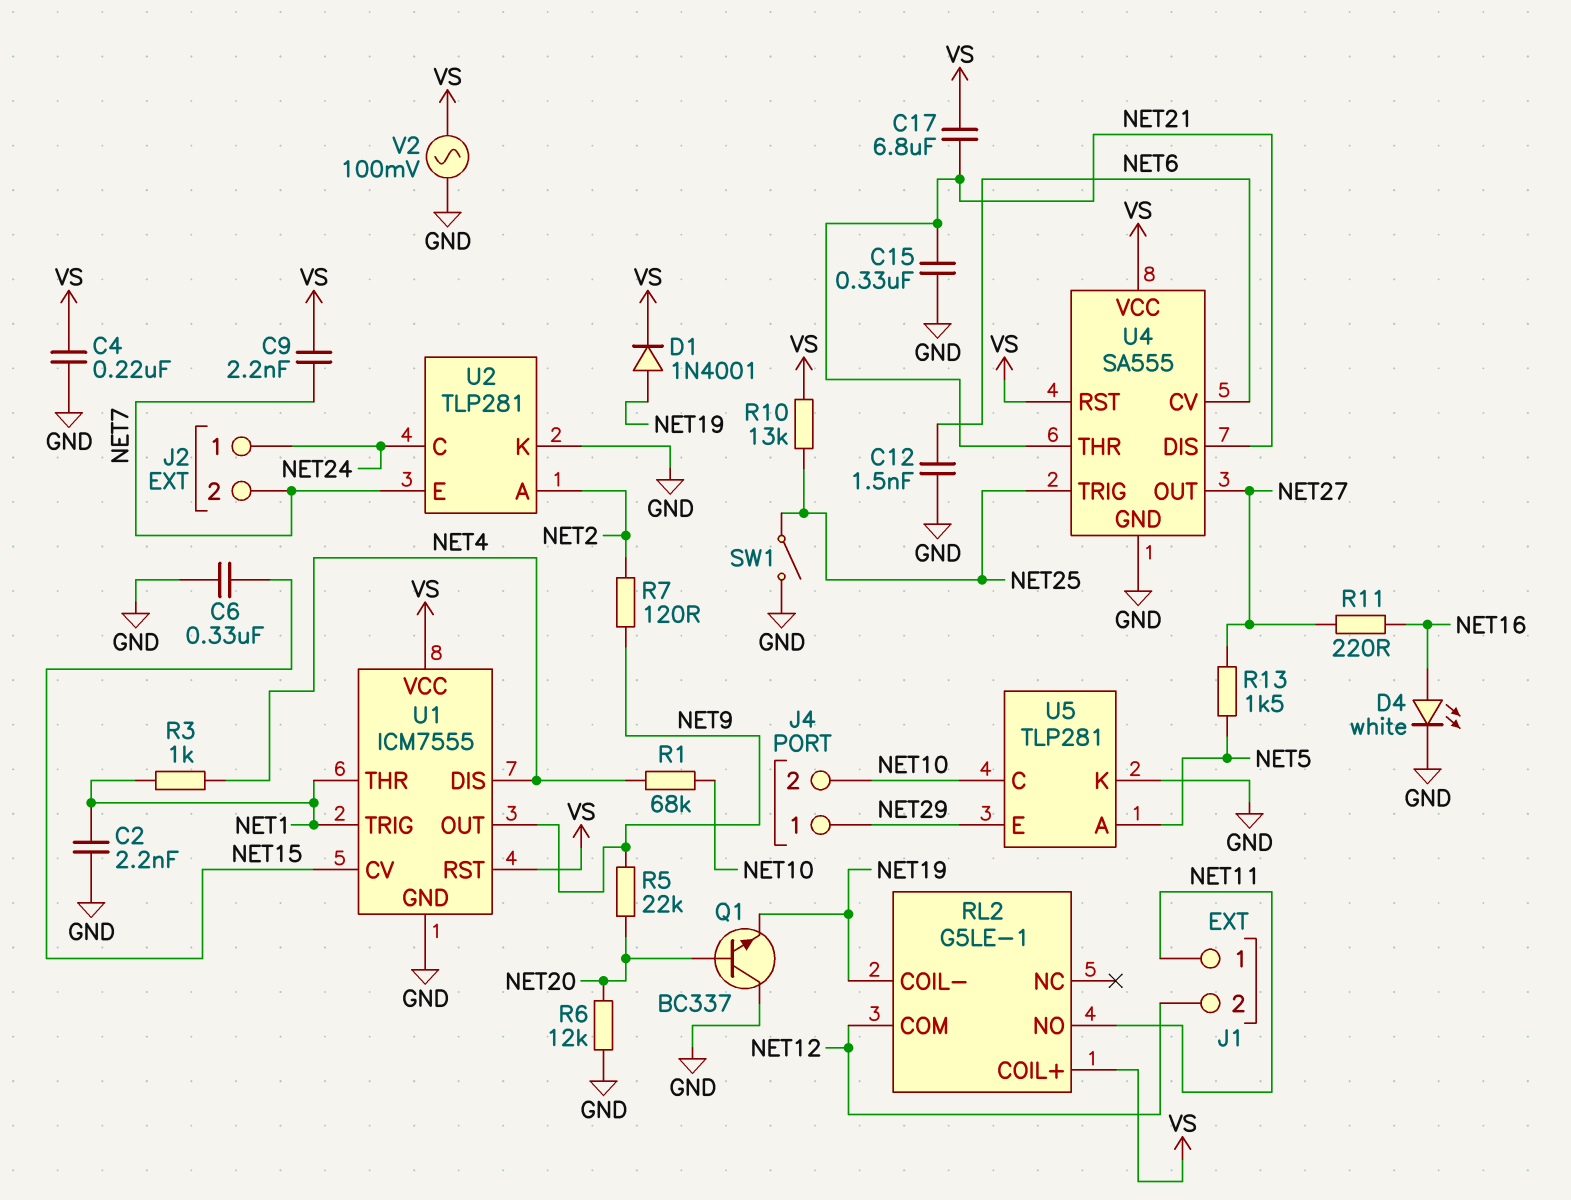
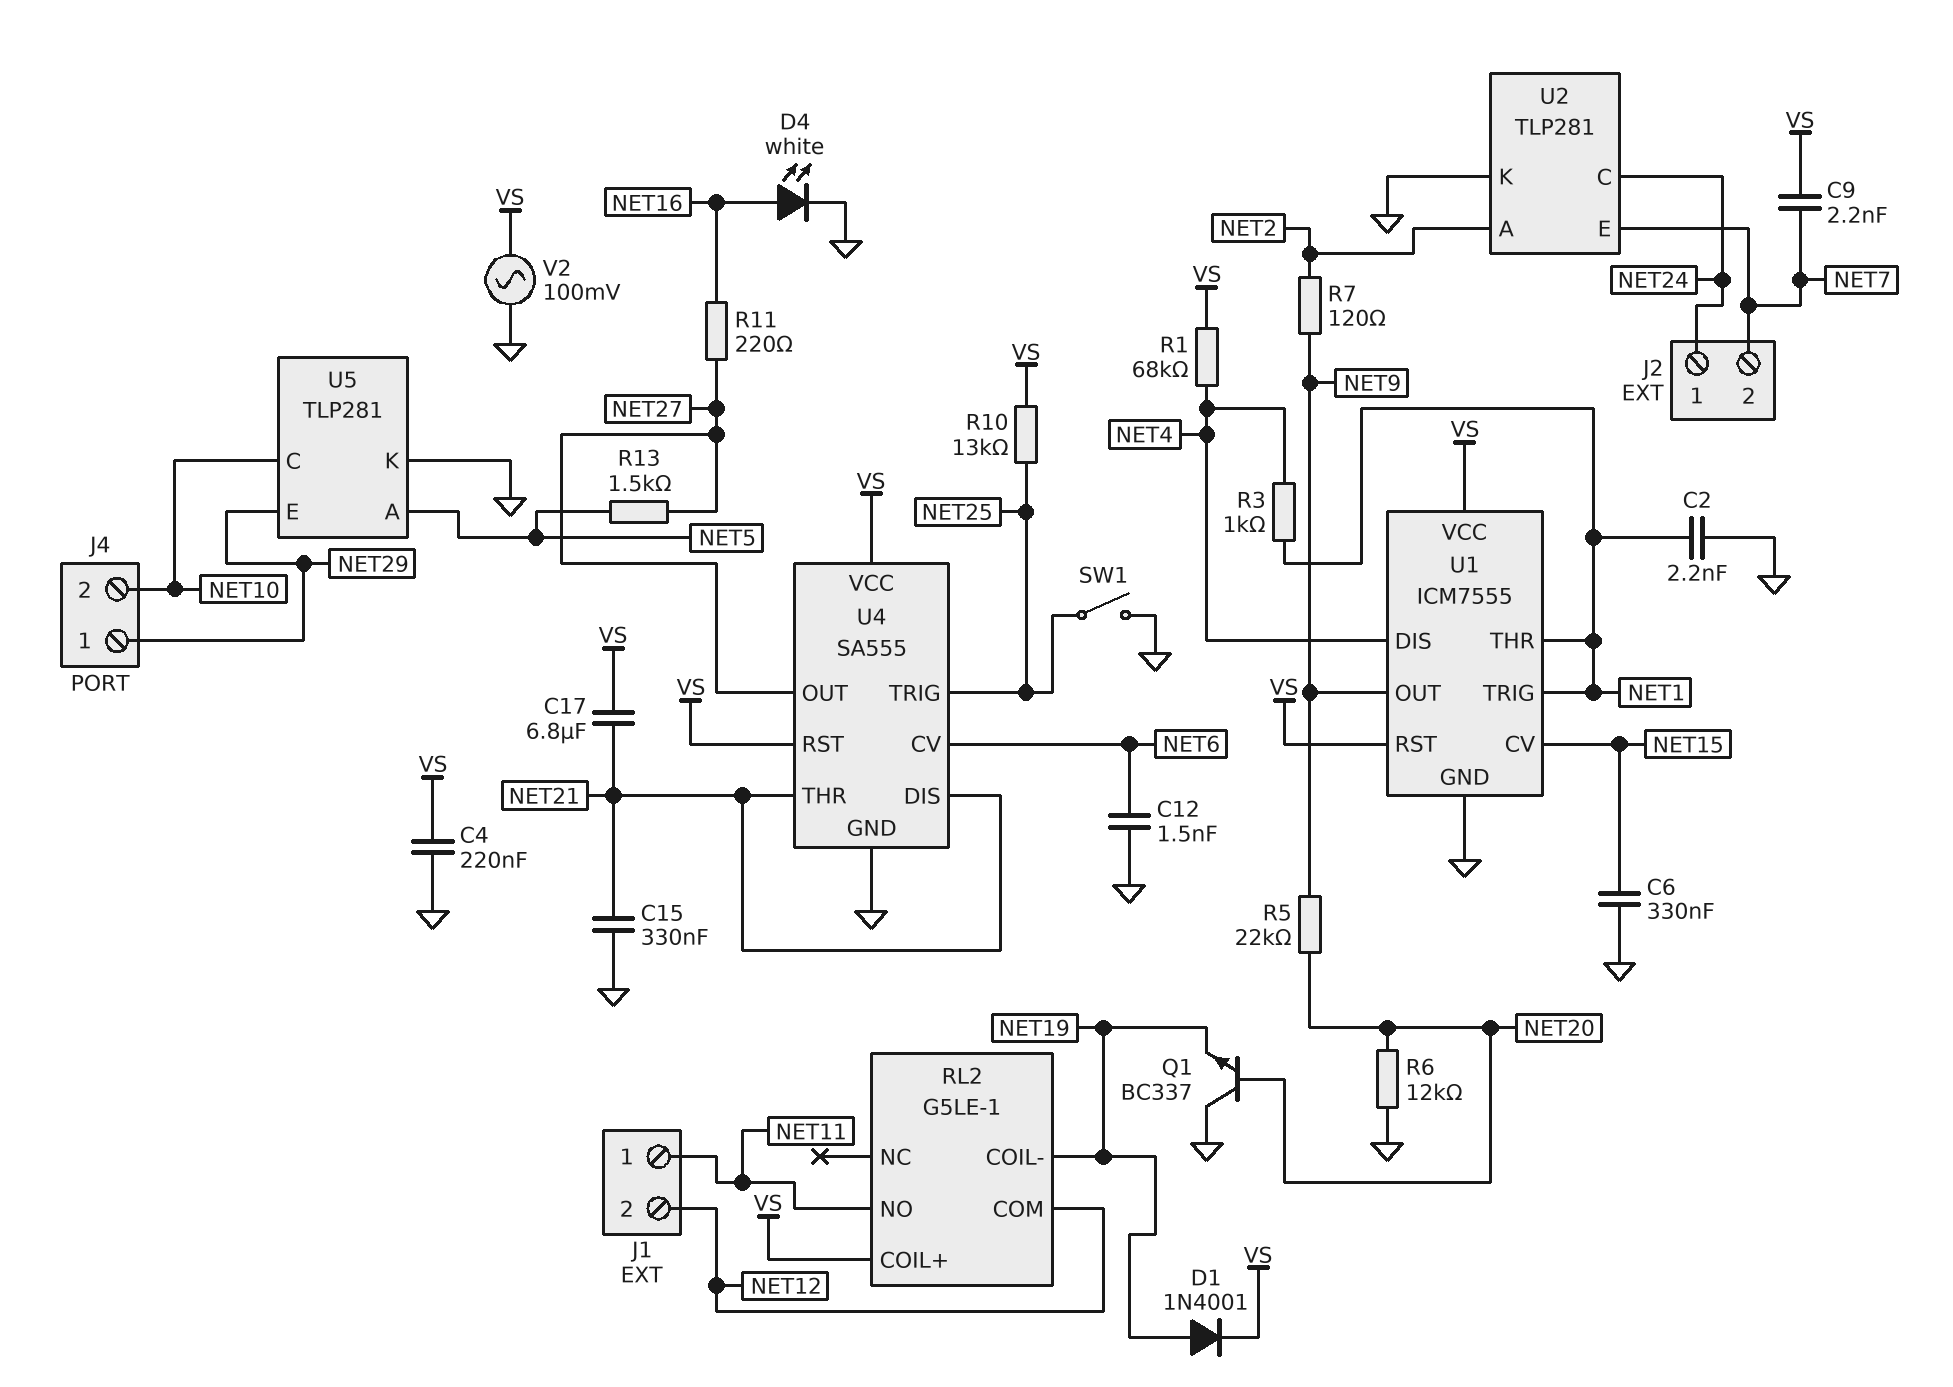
R1: 68k (NET4, NET10) -> 68k (NET4, VS)

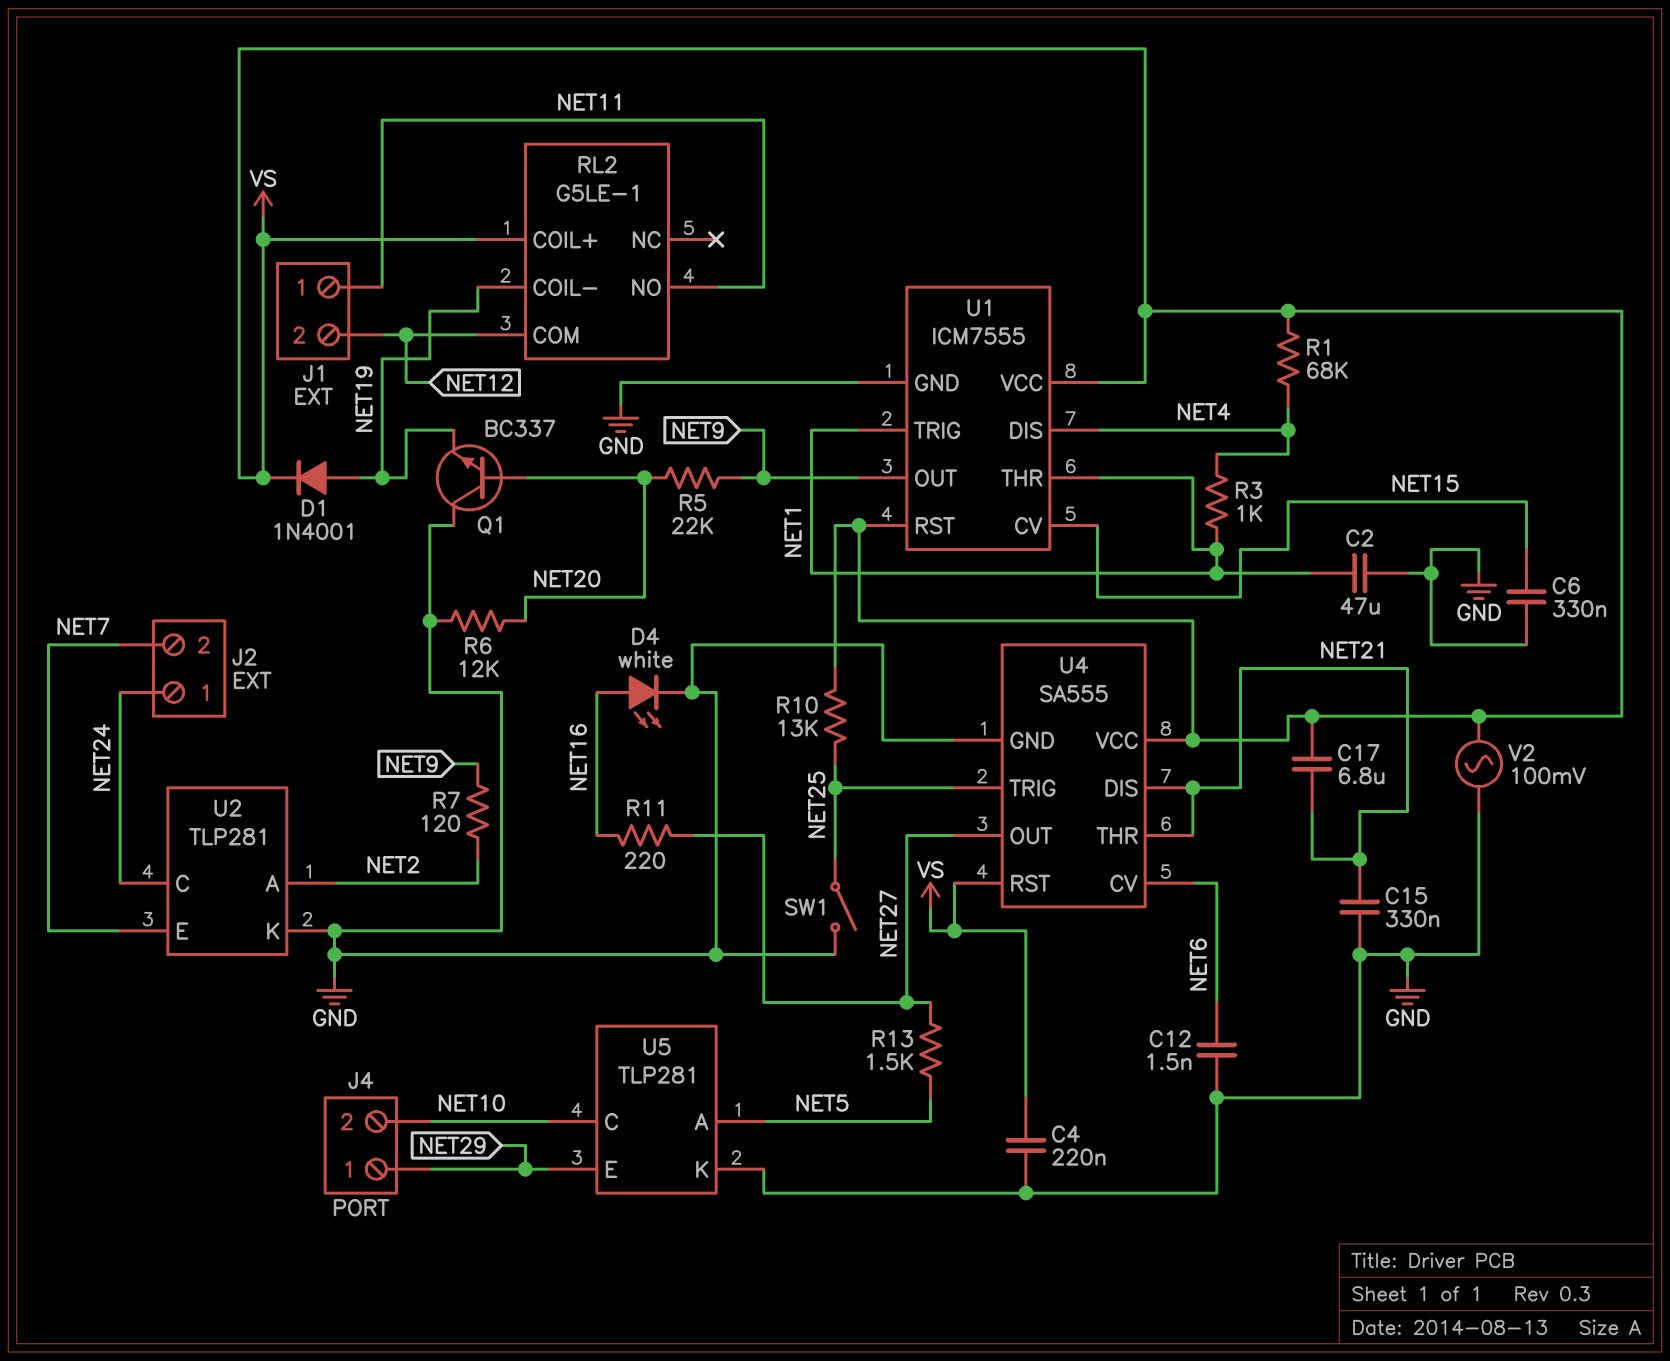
C2: 2.2nF (GND, NET1) -> 47uF (GND, NET1)
C9: 2.2nF (NET7, VS) -> none

